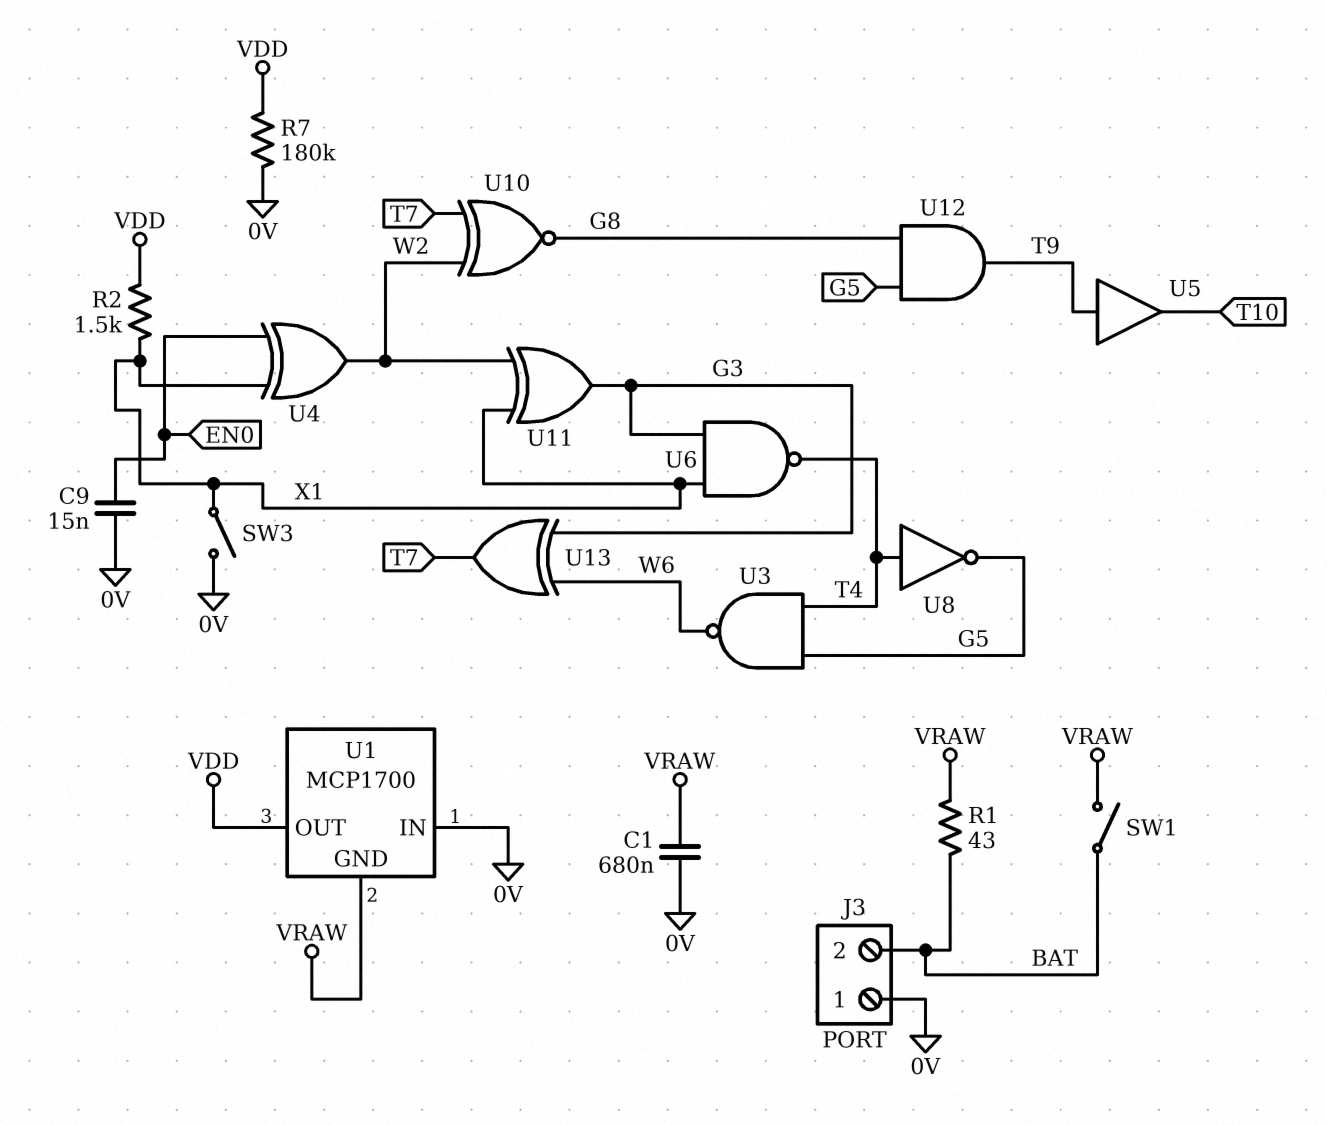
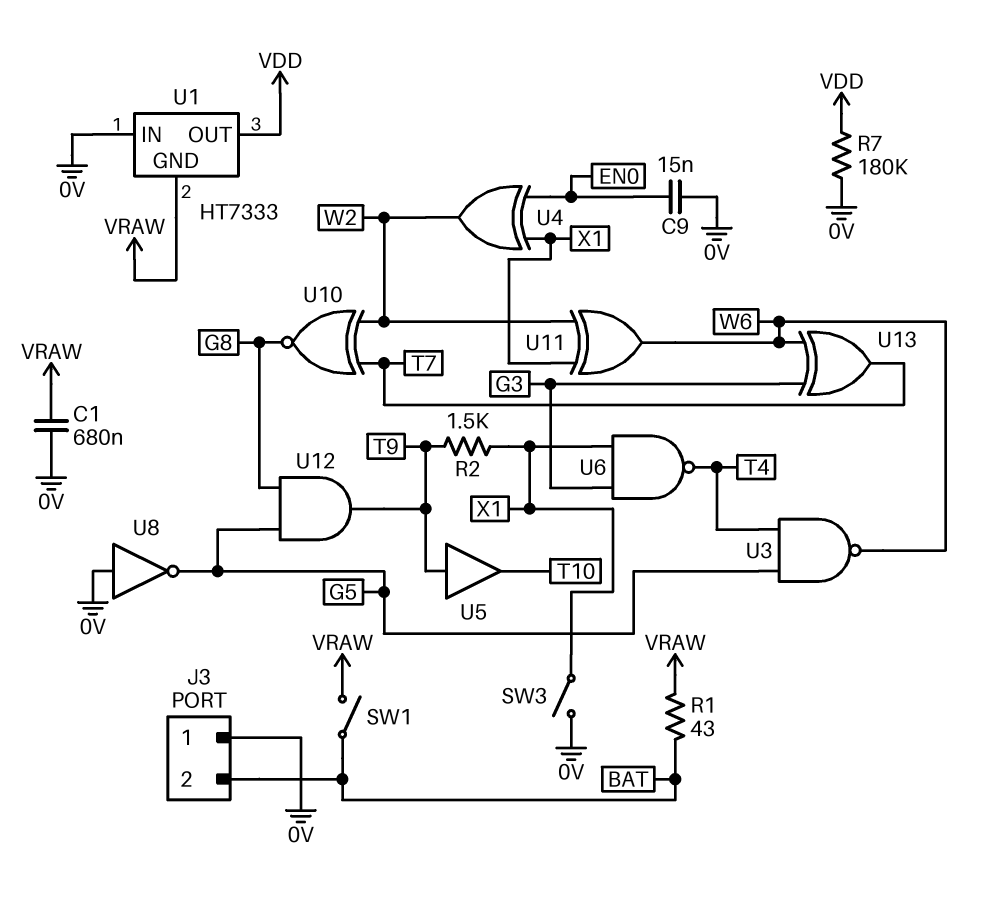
R2: 1.5k (VDD, X1) -> 1.5k (T9, X1)
U1: MCP1700 -> HT7333
U8: NOT (in T4, out G5) -> NOT (in 0V, out G5)
U11: XOR (in W2, in X1, out G3) -> XOR (in W2, in X1, out W6)

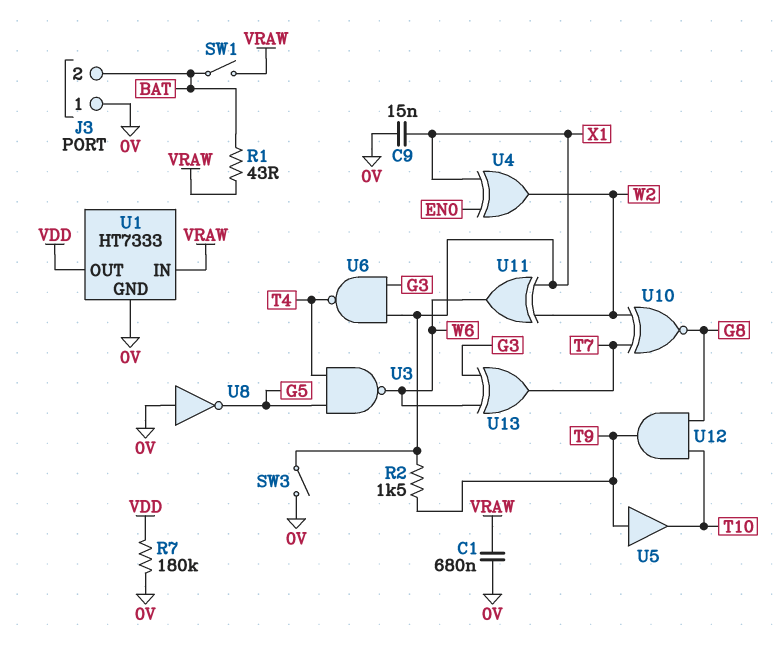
C9: 15nF (0V, EN0) -> 15nF (0V, X1)
U1 pin GND: VRAW -> 0V
U1 pin IN: 0V -> VRAW
U12: AND (in G5, in G8, out T9) -> AND (in G8, in T10, out T9)

